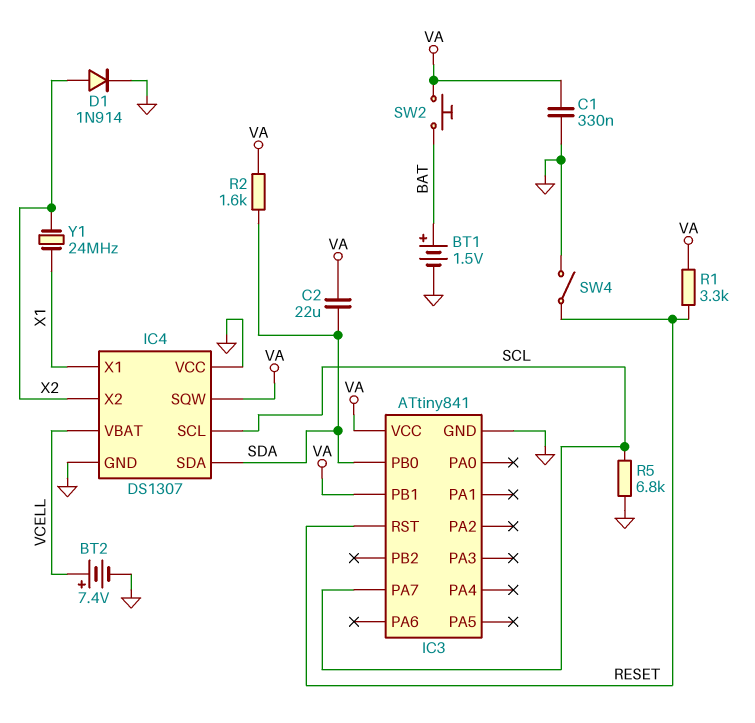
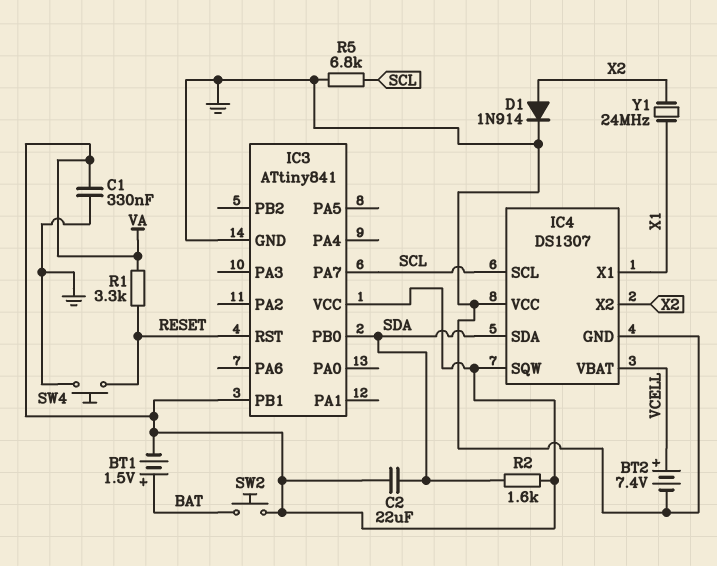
BT1: 1.5V (plus BAT, minus GND) -> 1.5V (plus BAT, minus VA)
SW4: switch (GND, RESET) -> button (GND, RESET)

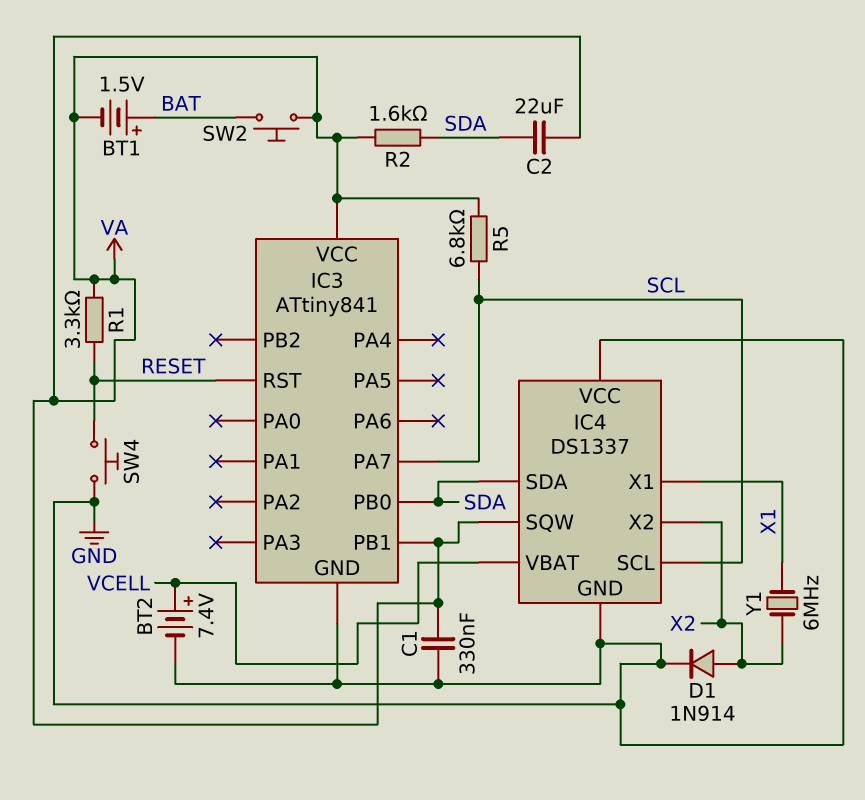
IC4: DS1307 -> DS1337
R5: 6.8k (GND, SCL) -> 6.8k (SCL, VA)
Y1: 24MHz (X1, X2) -> 6MHz (X1, X2)

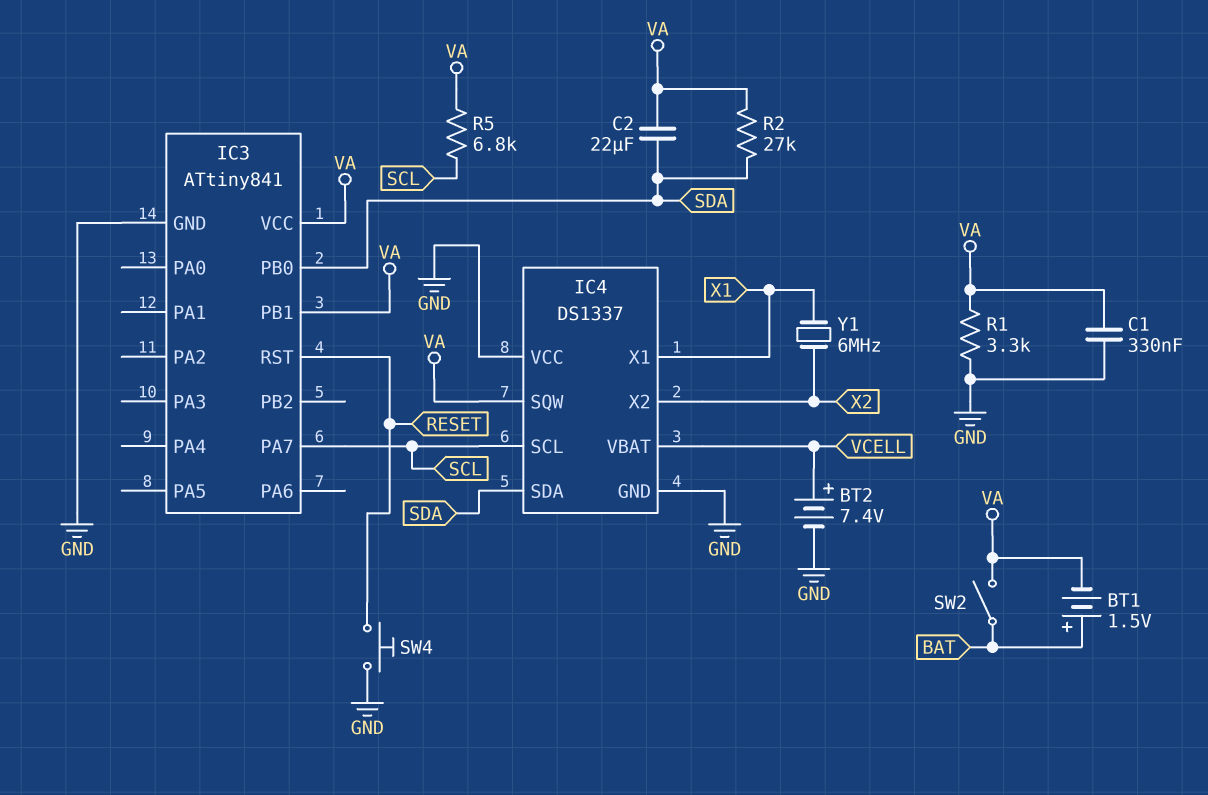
D1: diode 1N914 (A X2, K GND) -> none
R1: 3.3k (RESET, VA) -> 3.3k (GND, VA)
R2: 1.6k (SDA, VA) -> 27k (SDA, VA)
SW2: button (BAT, VA) -> switch (BAT, VA)

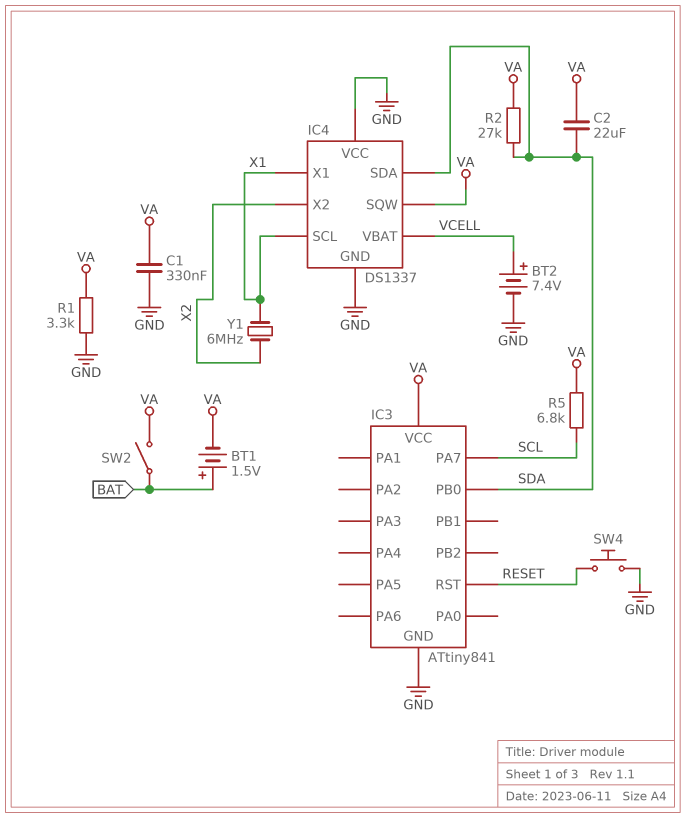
IC3 pin PB1: VA -> none
IC4 pin SCL: SCL -> X1

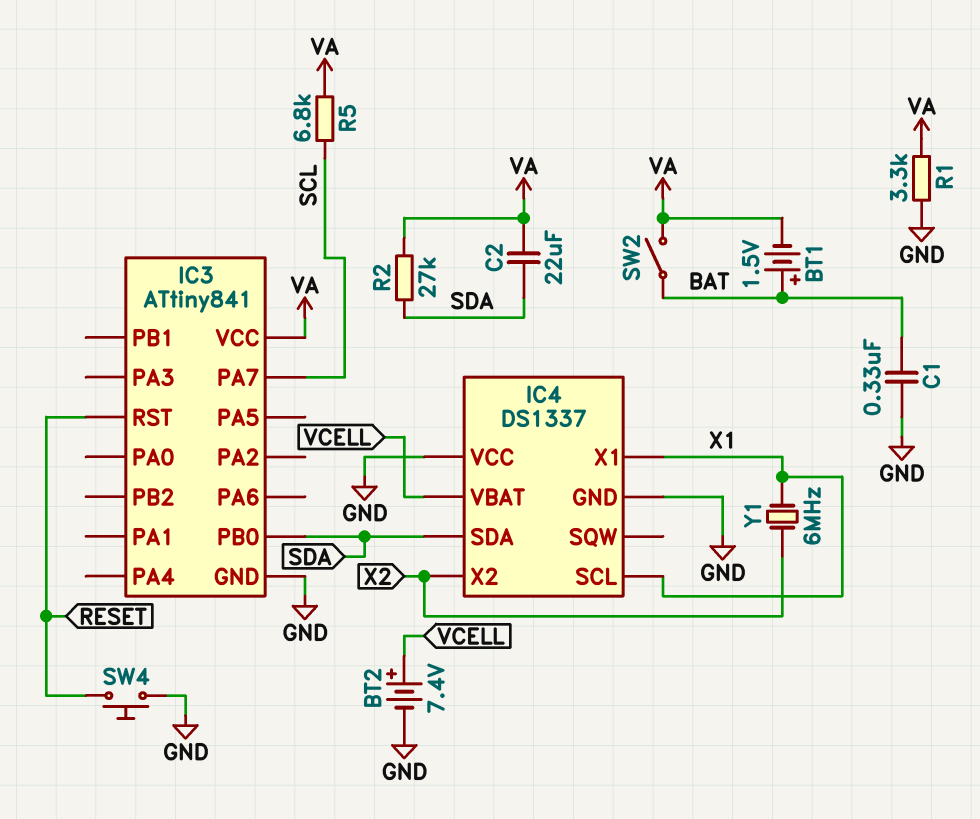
C1: 330nF (GND, VA) -> 330nF (BAT, GND)
IC4 pin SQW: VA -> none

